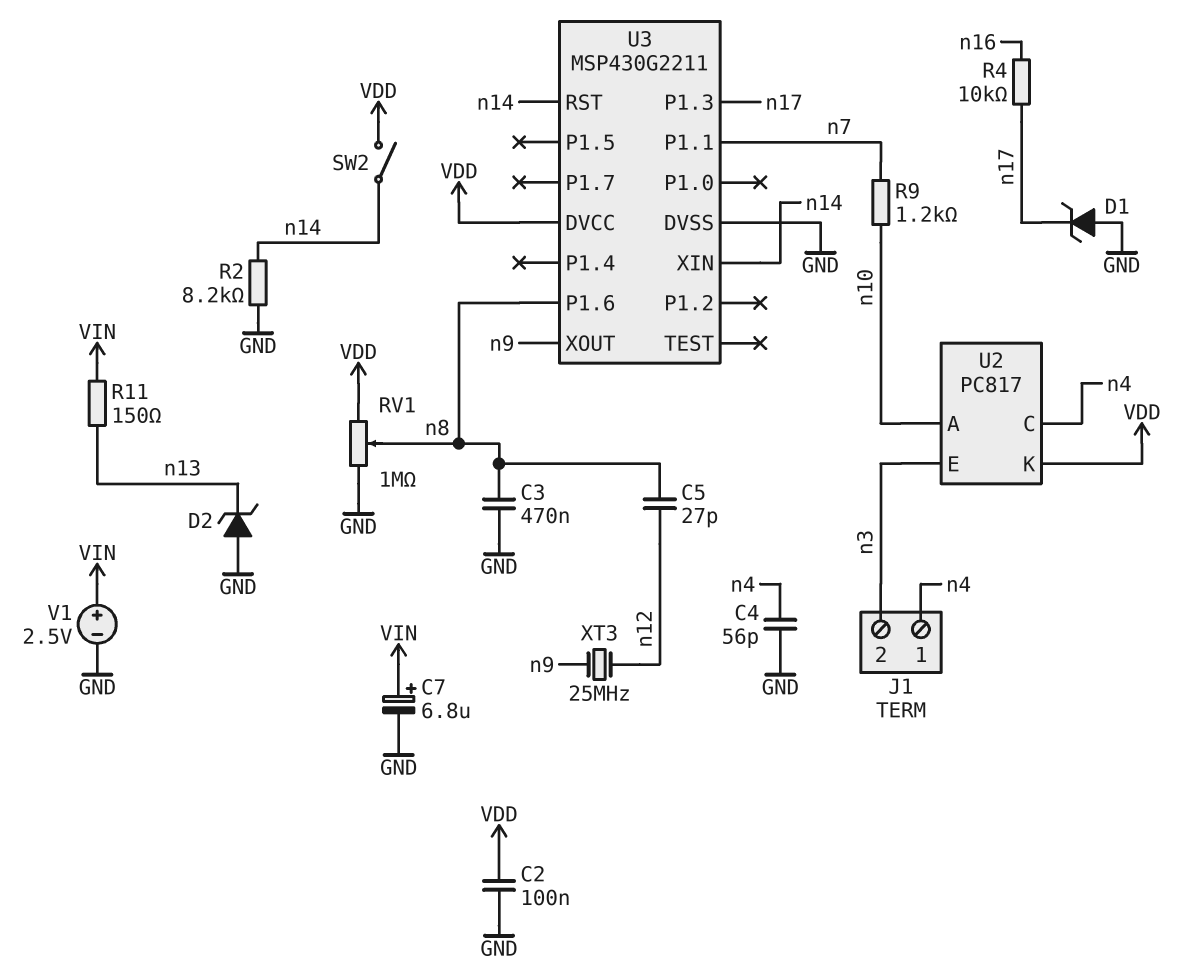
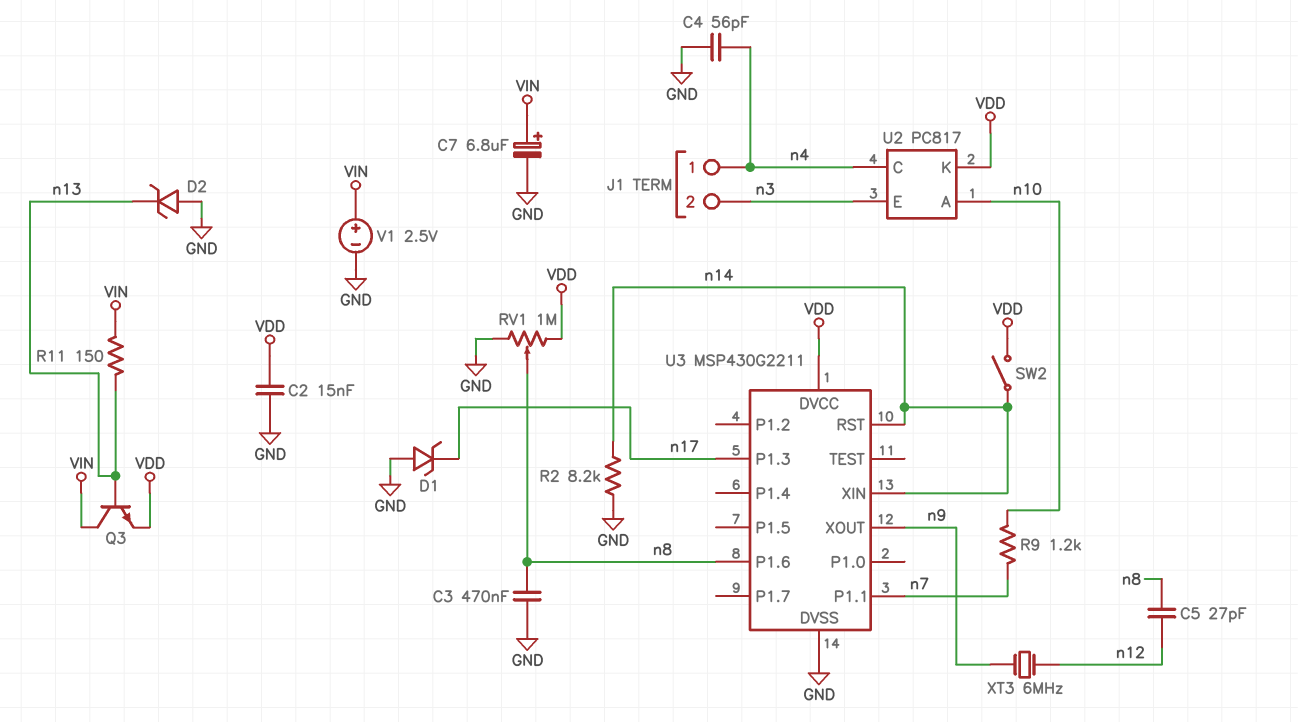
C2: 100nF (GND, VDD) -> 15nF (GND, VDD)
Q3: none -> NPN (B n13, C VIN, E VDD)
R4: 10k (n16, n17) -> none
XT3: 25MHz (n9, n12) -> 6MHz (n9, n12)

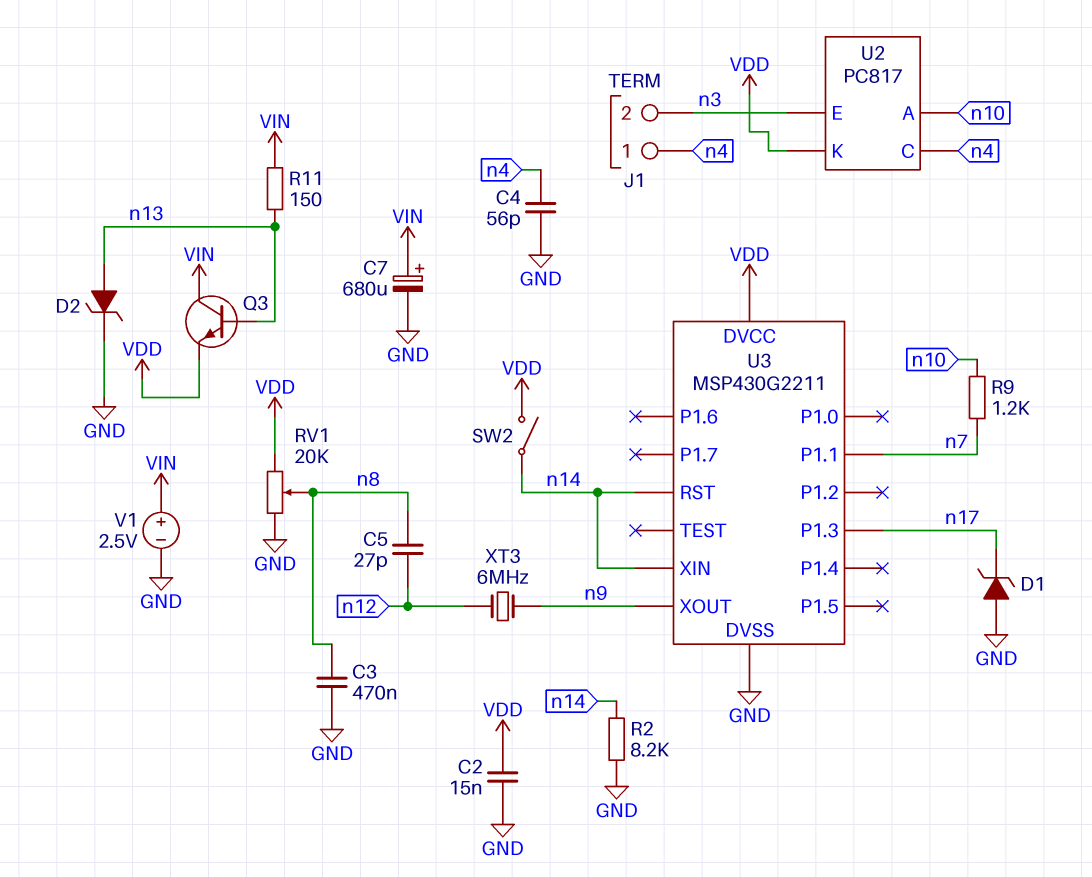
C7: 6.8uF (plus VIN, minus GND) -> 680uF (plus VIN, minus GND)
D2: zener (A GND, K n13) -> zener (A n13, K GND)
RV1: 1M (GND, VDD, wiper n8) -> 20k (GND, VDD, wiper n8)
U3 pin P1.6: n8 -> none

